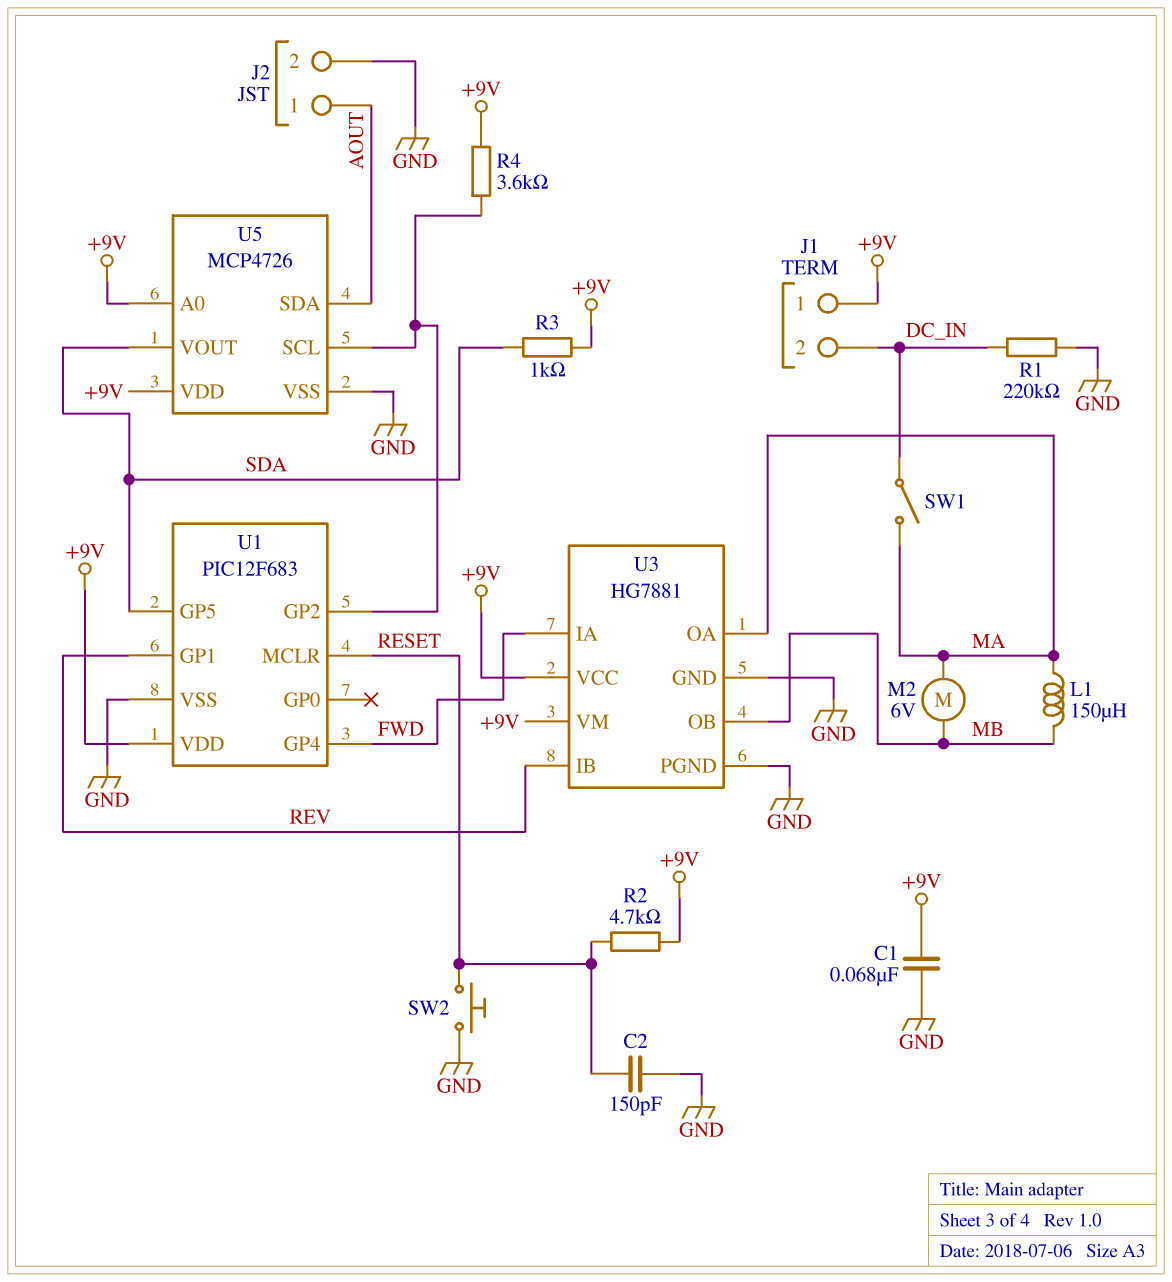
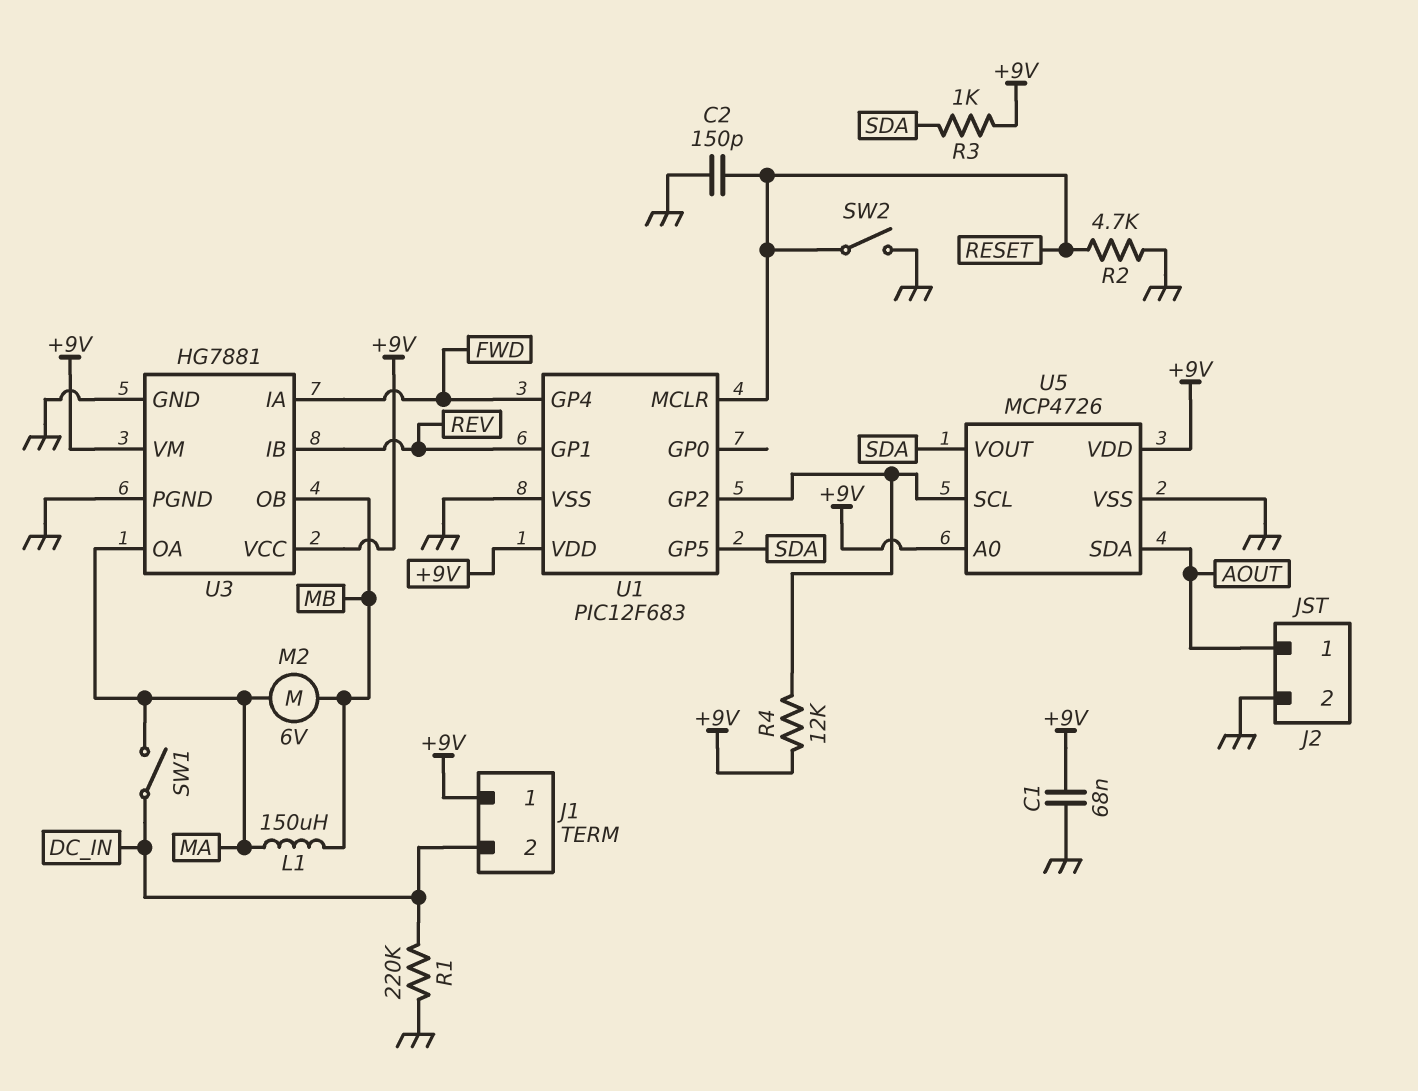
R2: 4.7k (+9V, RESET) -> 4.7k (GND, RESET)
R4: 3.6k (+9V, U1/GP2) -> 12k (+9V, U1/GP2)
SW2: button (GND, RESET) -> switch (GND, RESET)

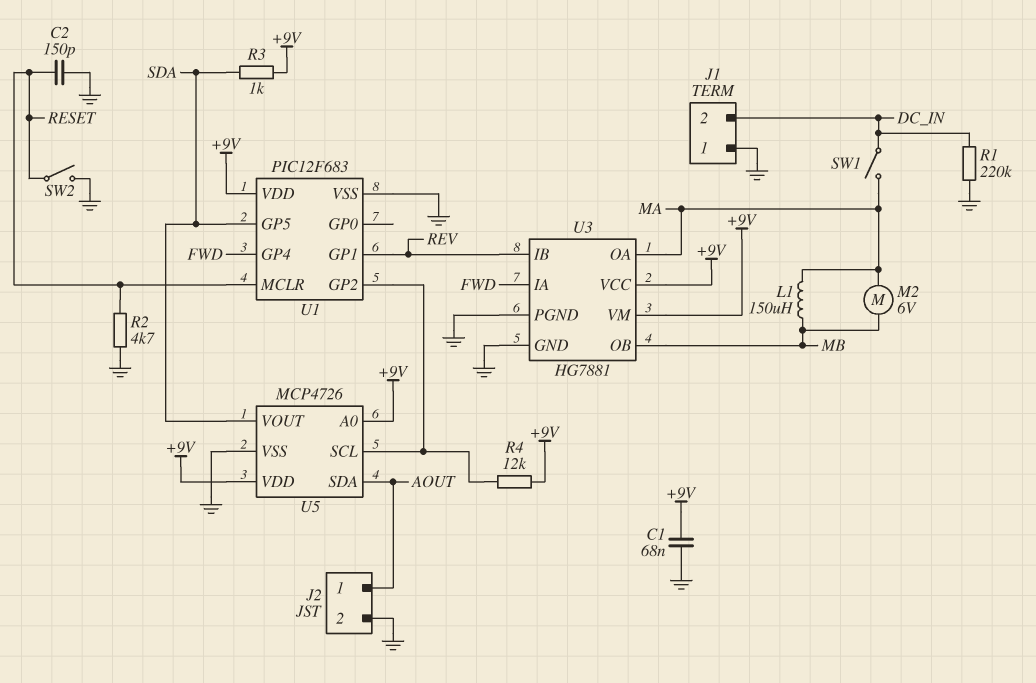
J1 pin 1: +9V -> GND

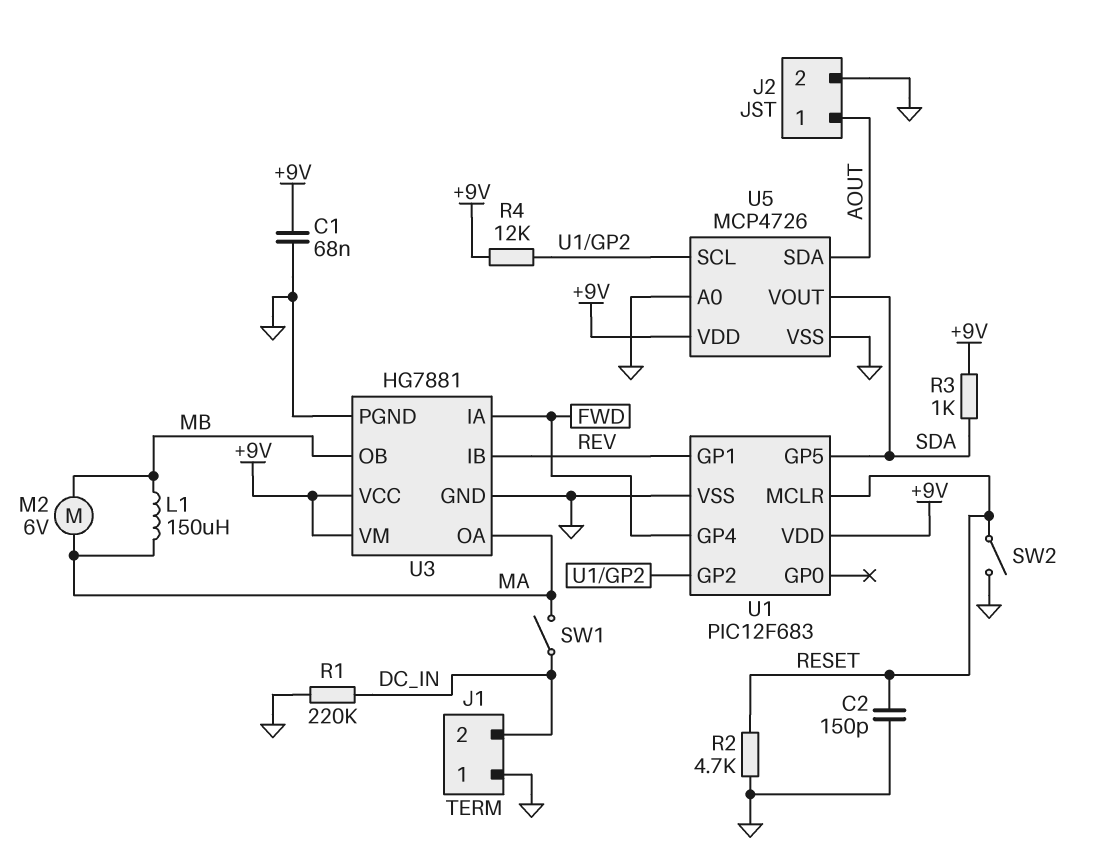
U5 pin A0: +9V -> GND

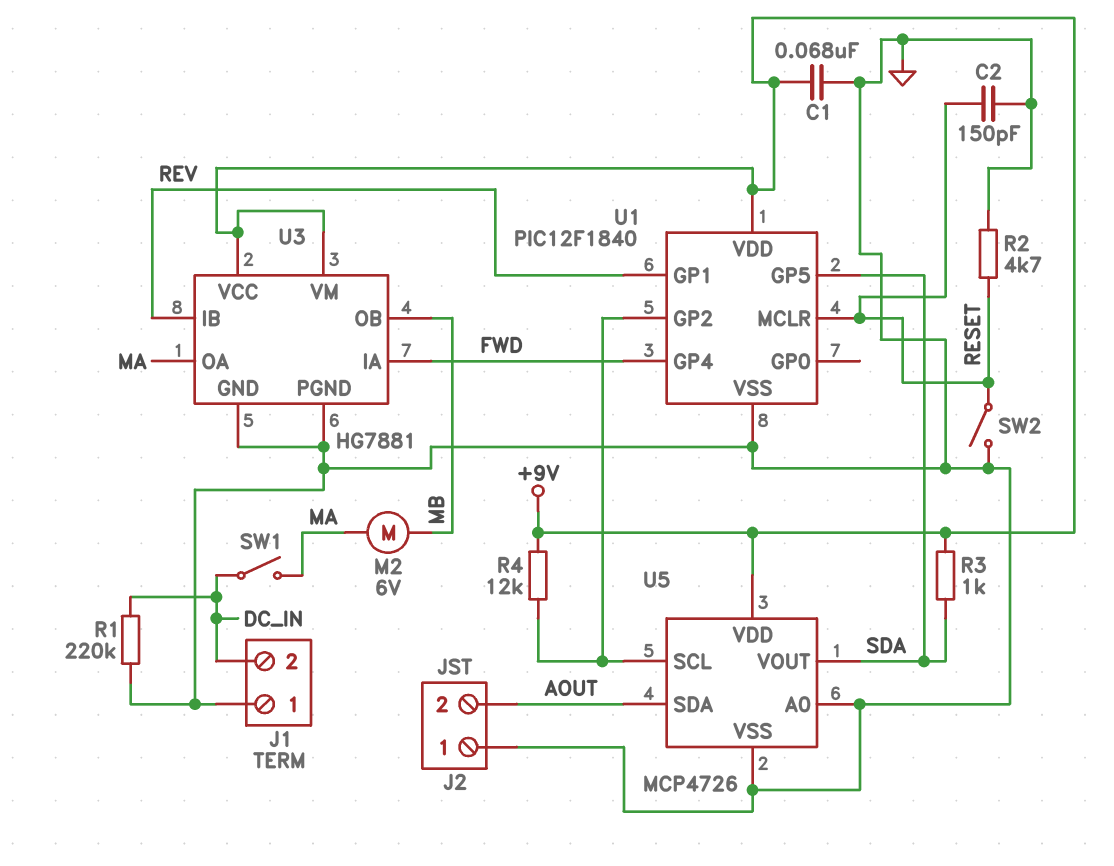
J2 pin 1: AOUT -> GND
J2 pin 2: GND -> AOUT
L1: 150uH (MA, MB) -> none
U1: PIC12F683 -> PIC12F1840

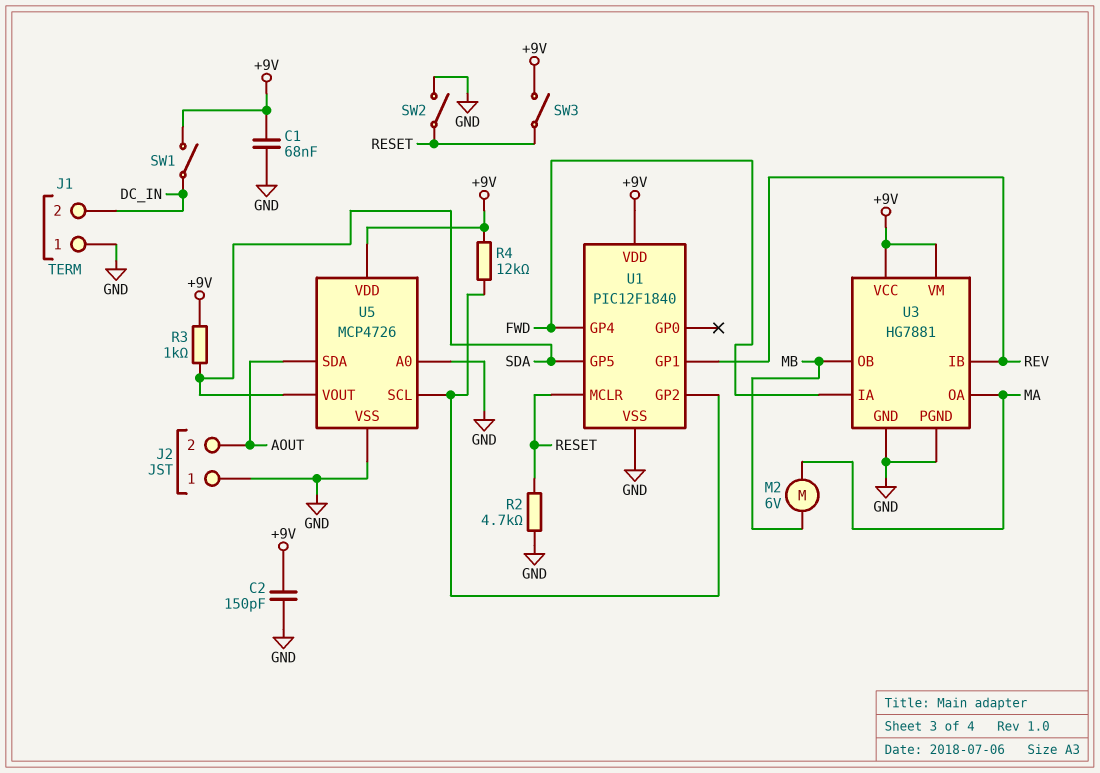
C2: 150pF (GND, RESET) -> 150pF (+9V, GND)
R1: 220k (DC_IN, GND) -> none
SW1: switch (DC_IN, MA) -> switch (+9V, DC_IN)
SW3: none -> switch (+9V, RESET)

